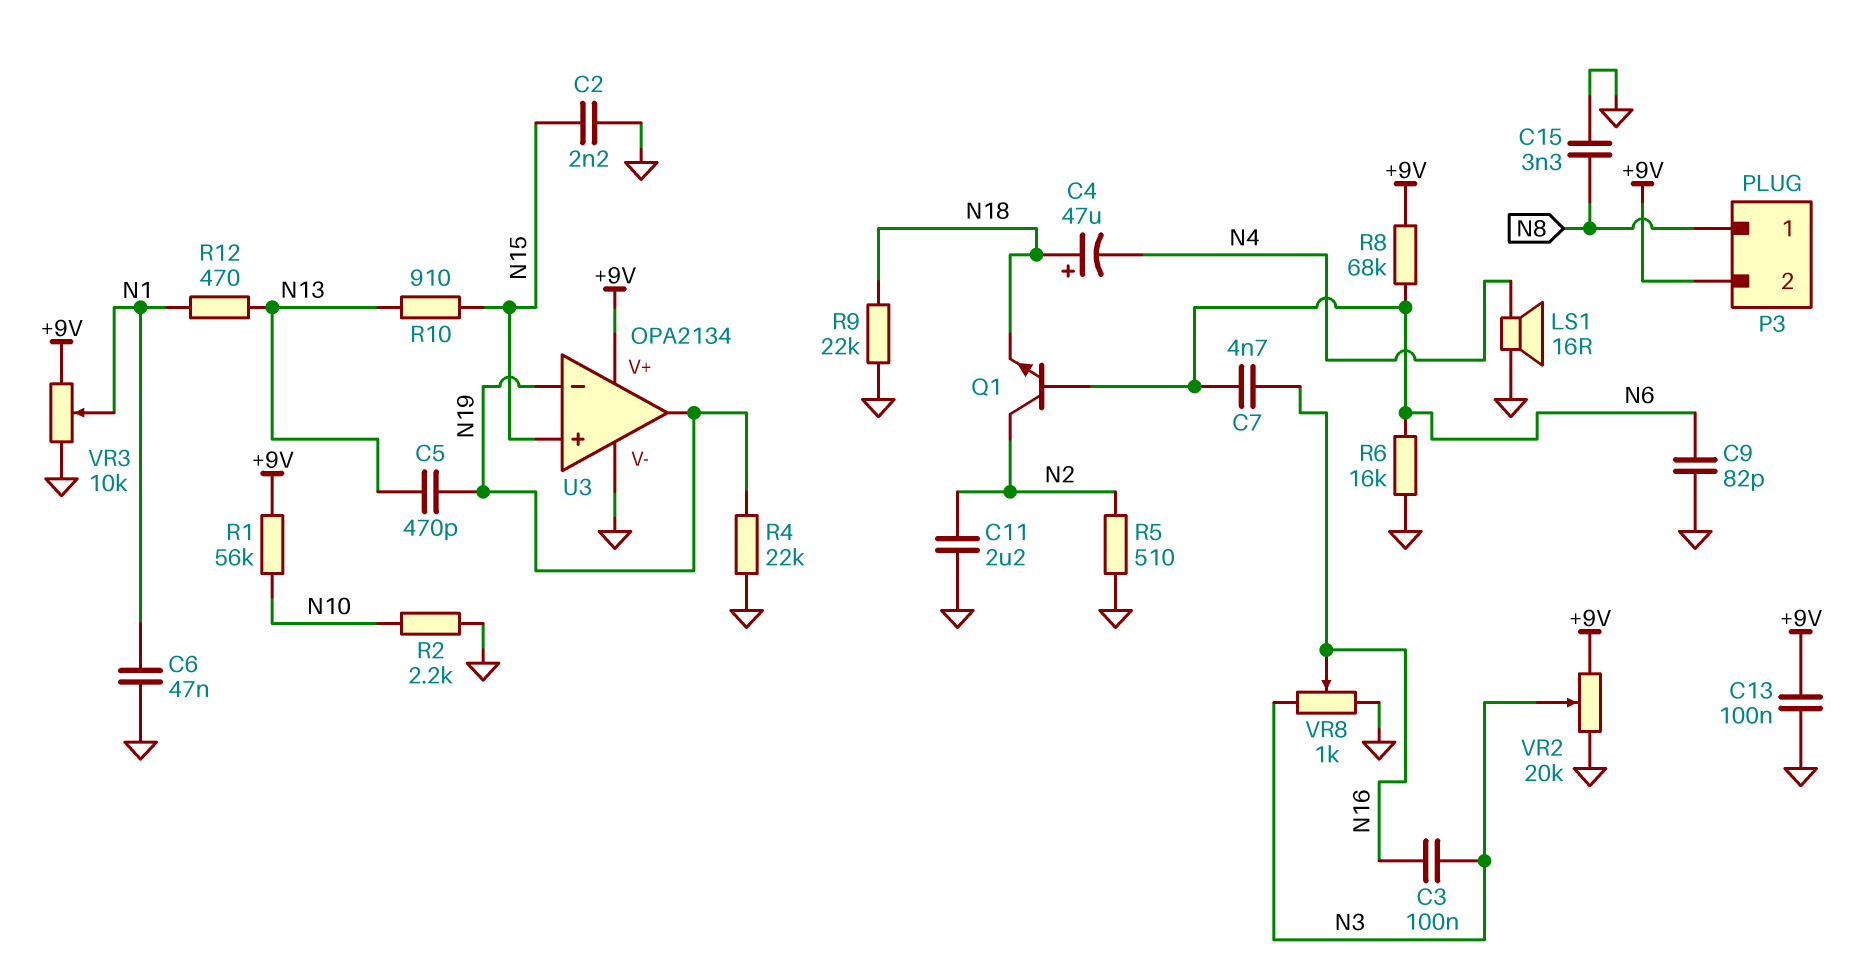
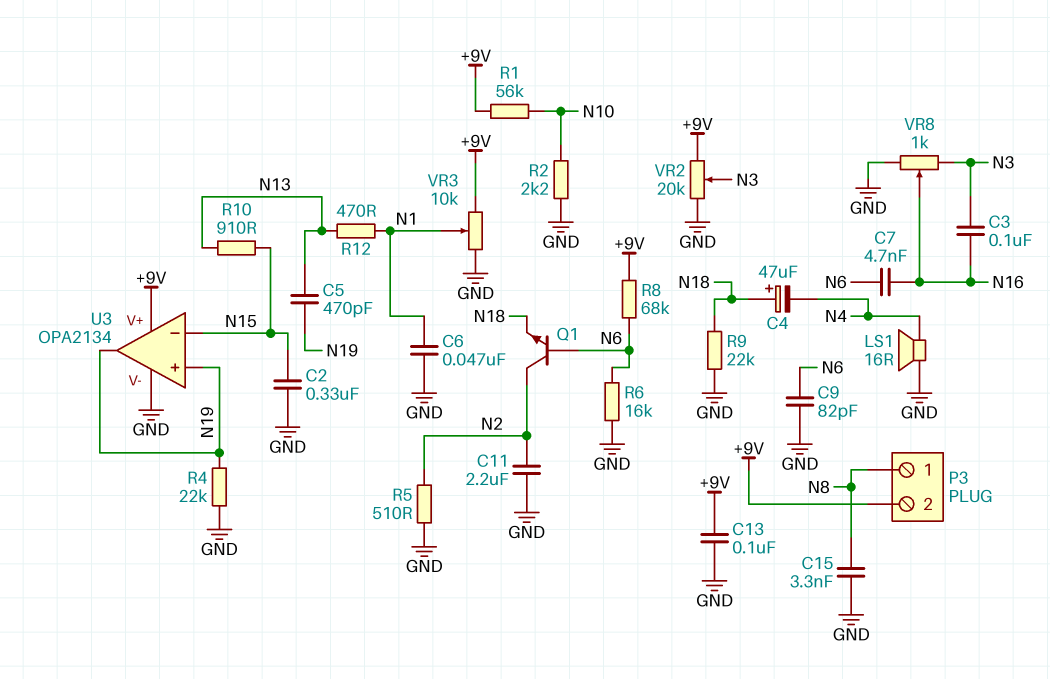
C2: 2.2nF (GND, N15) -> 330nF (GND, N15)
U3 pin in+: N15 -> N19
U3 pin in-: N19 -> N15

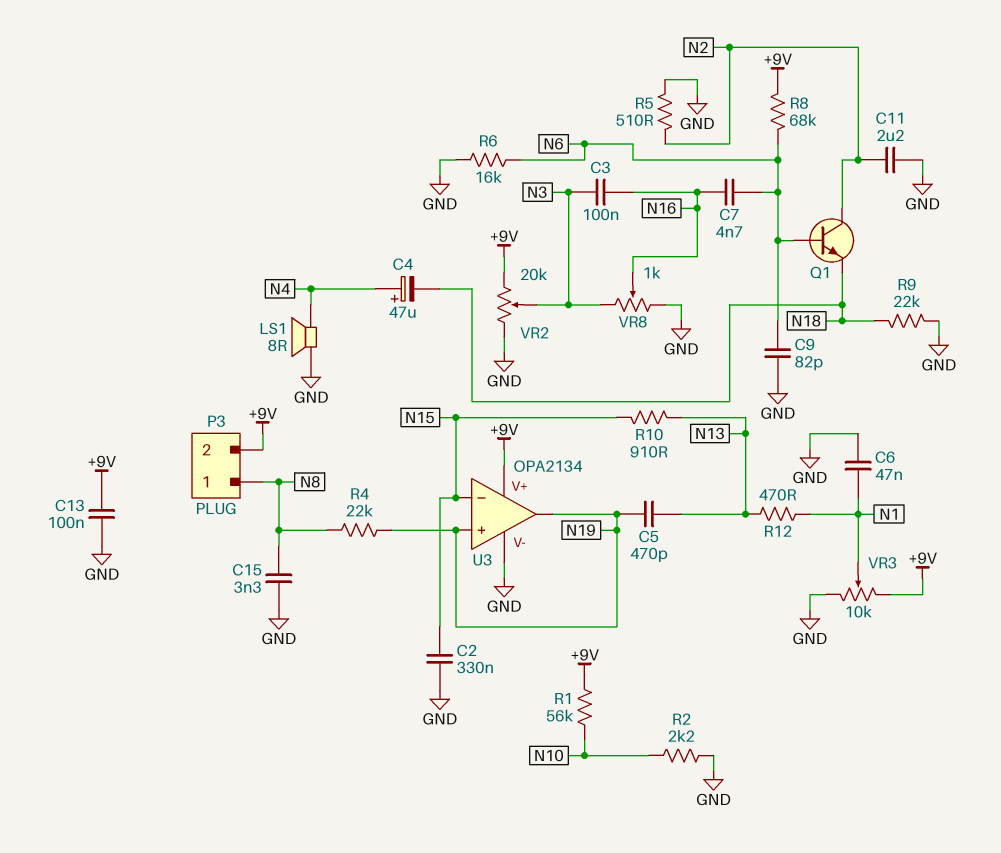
C4: 47uF (plus N18, minus N4) -> 47uF (plus N4, minus N18)
LS1: speaker 16R (GND, N4) -> speaker 8R (GND, N4)
R4: 22k (GND, N19) -> 22k (N8, N19)

